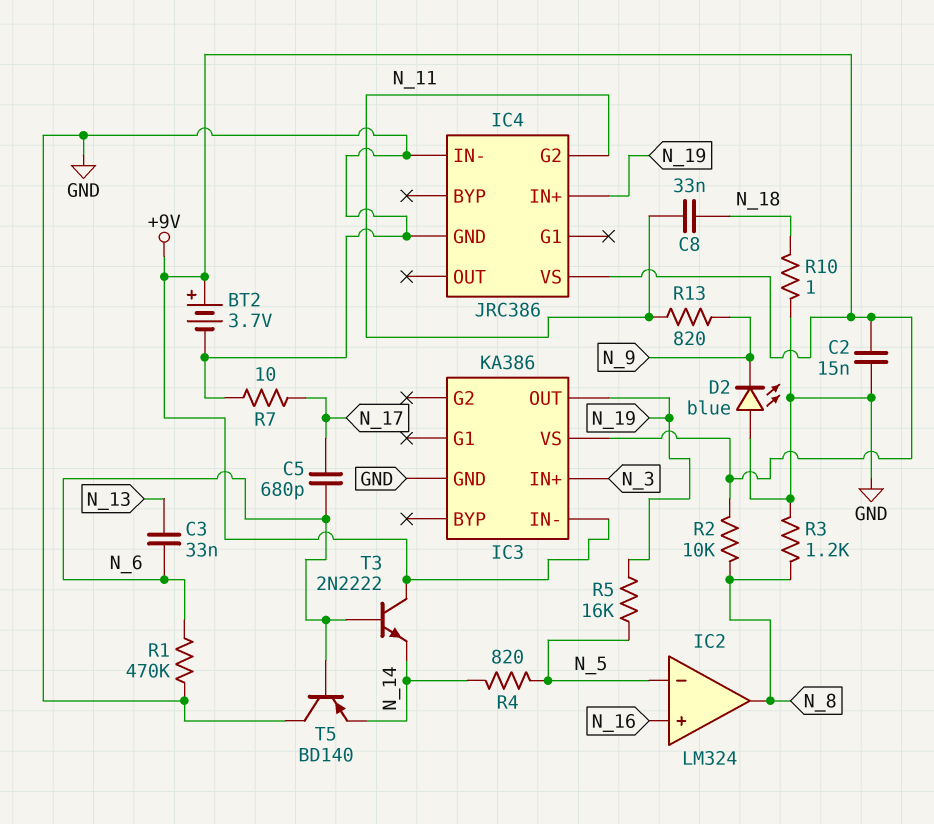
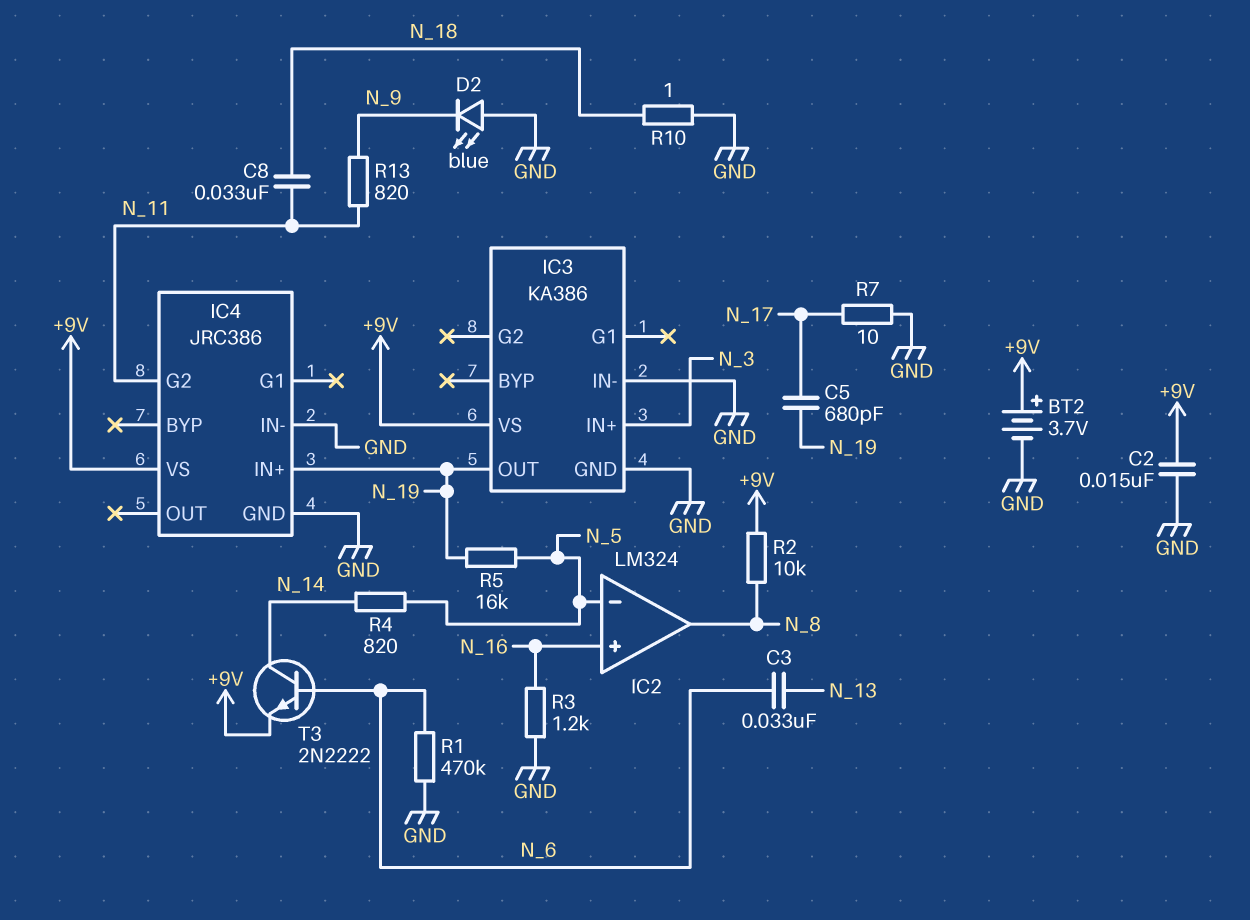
C5: 680pF (N_6, N_17) -> 680pF (N_17, N_19)
IC3 pin IN-: +9V -> GND
R3: 1.2k (GND, N_8) -> 1.2k (GND, N_16)
T3: NPN 2N2222 (B N_6, C +9V, E N_14) -> NPN 2N2222 (B N_6, C N_14, E +9V)
T5: PNP BD140 (B N_6, C GND, E N_14) -> none

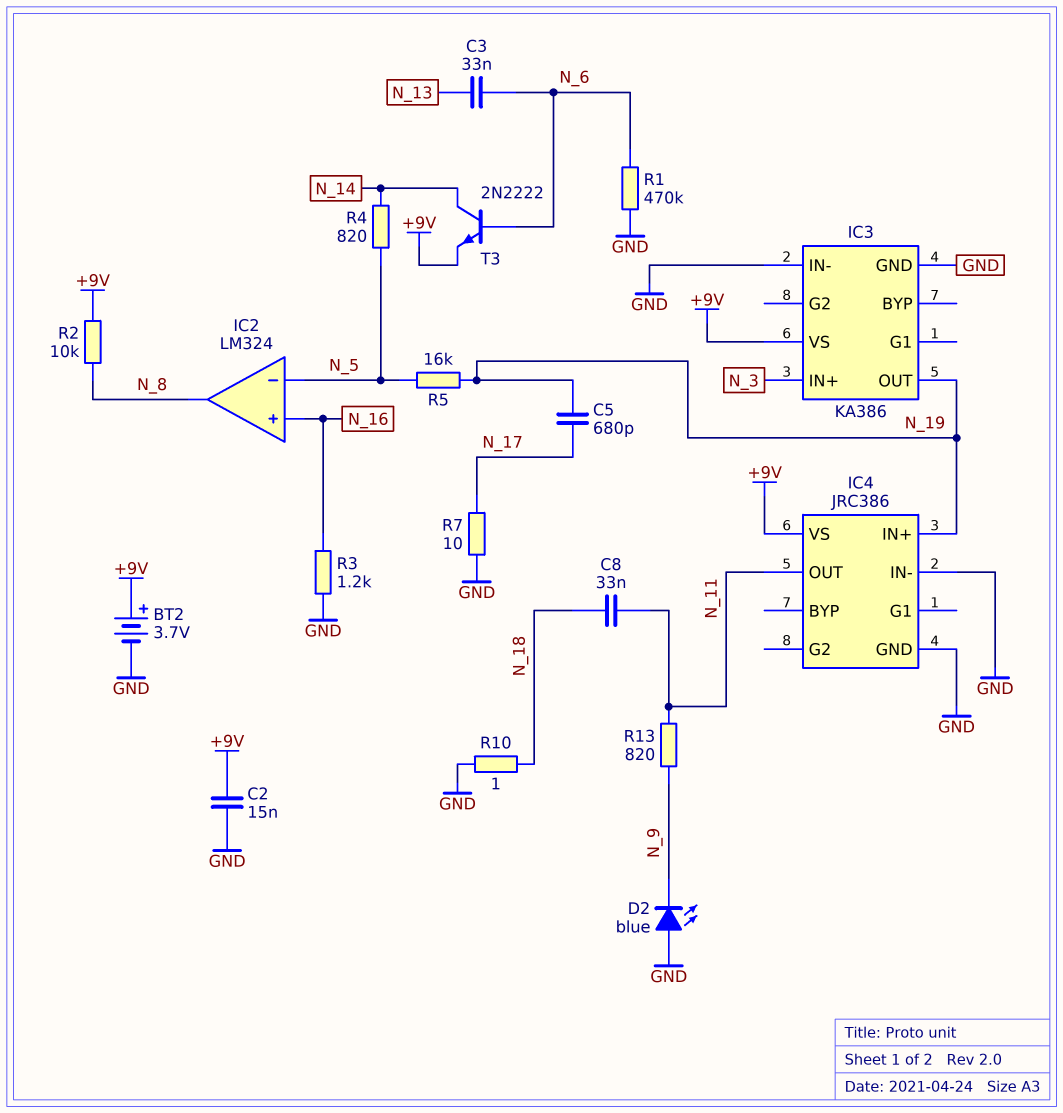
IC4 pin G2: N_11 -> none
IC4 pin OUT: none -> N_11

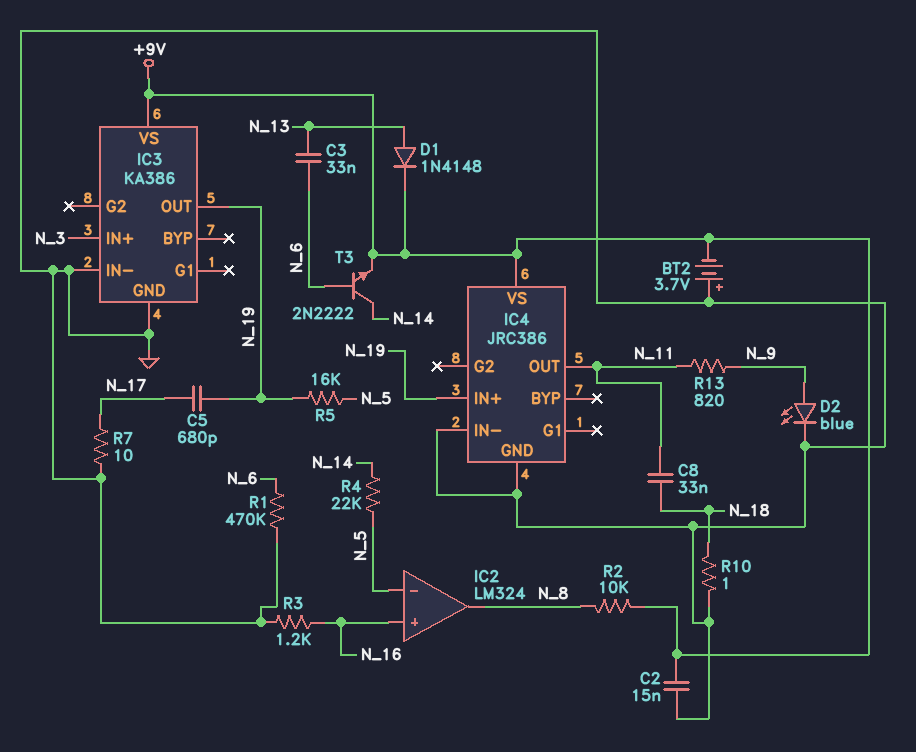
BT2: 3.7V (plus +9V, minus GND) -> 3.7V (plus GND, minus +9V)
D1: none -> diode 1N4148 (A N_13, K +9V)
D2: LED blue (A GND, K N_9) -> LED blue (A N_9, K GND)
R4: 820 (N_5, N_14) -> 22k (N_5, N_14)

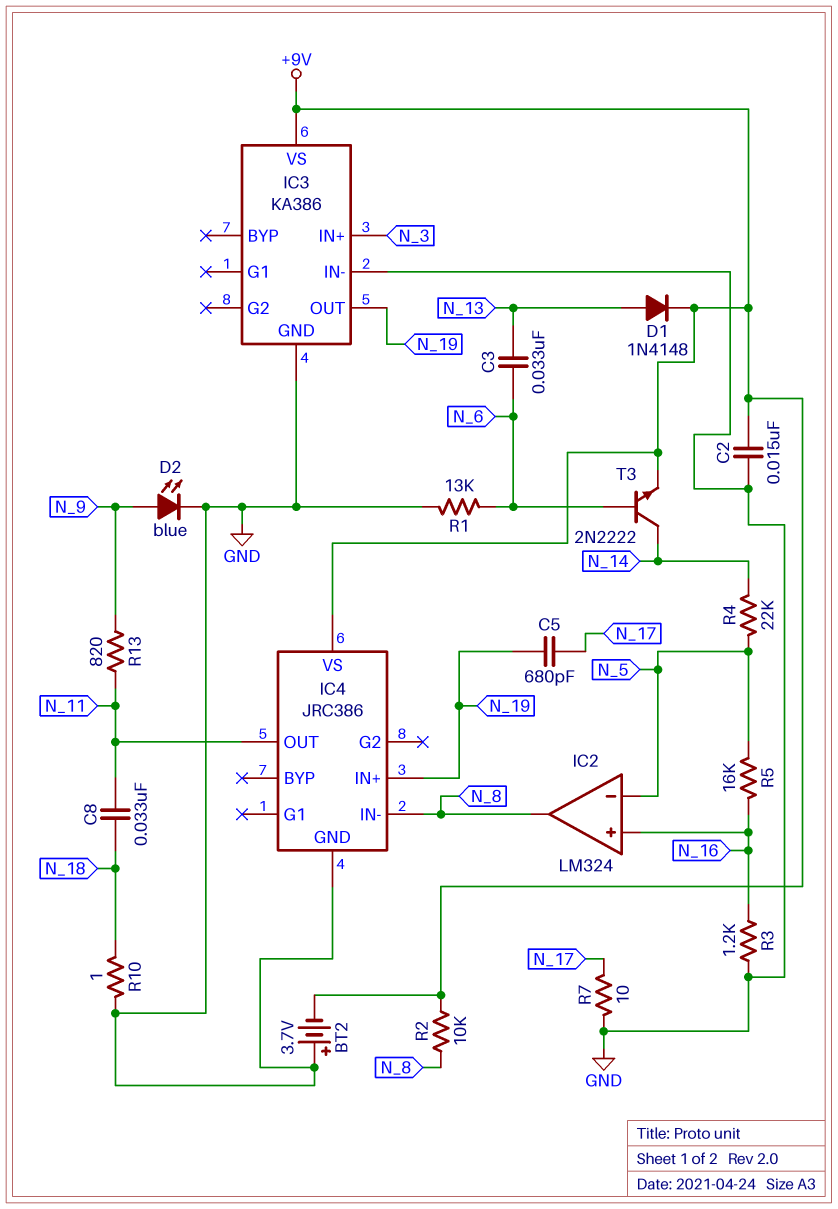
IC4 pin IN-: GND -> N_8
R1: 470k (GND, N_6) -> 13k (GND, N_6)
R5: 16k (N_5, N_19) -> 16k (N_5, N_16)

